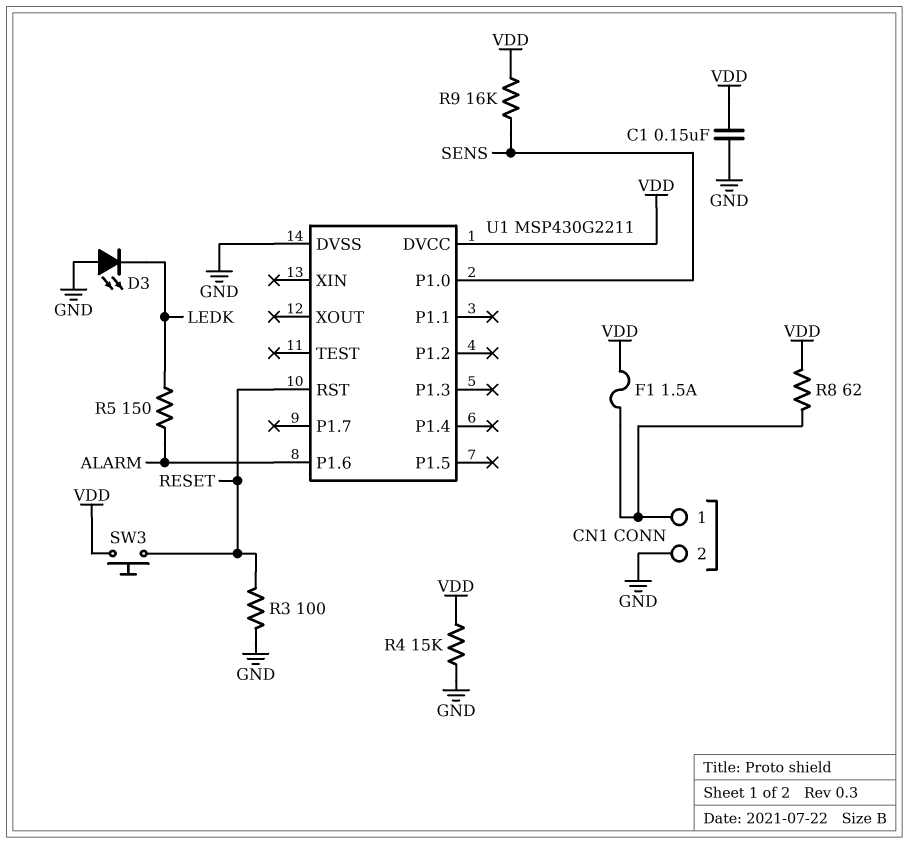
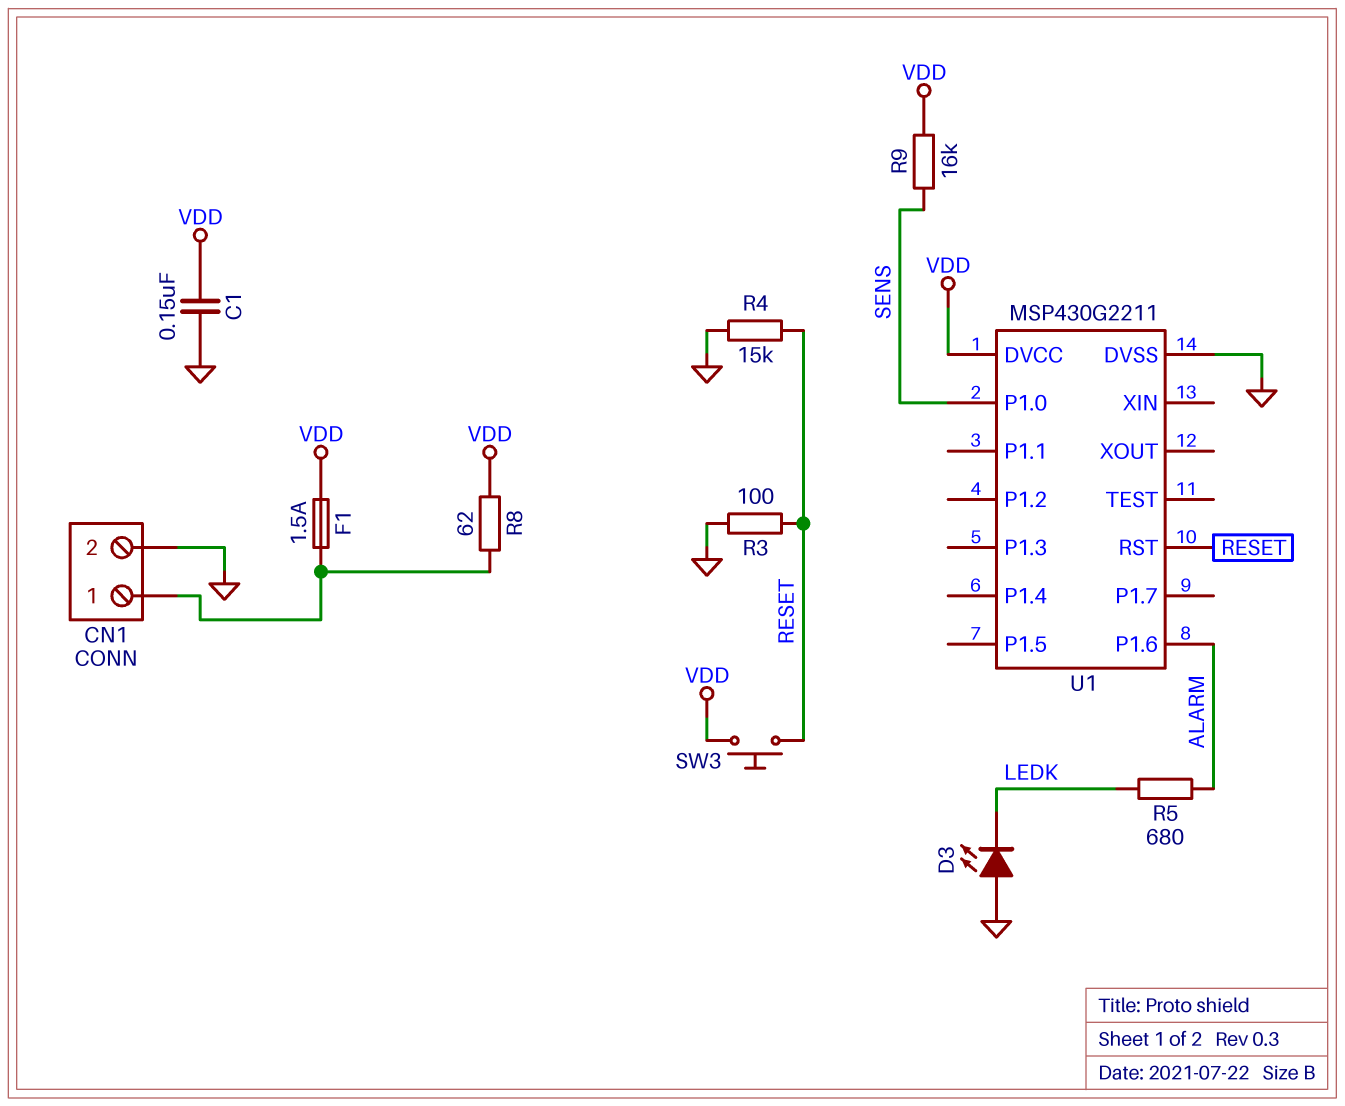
R4: 15k (GND, VDD) -> 15k (GND, RESET)
R5: 150 (ALARM, LEDK) -> 680 (ALARM, LEDK)

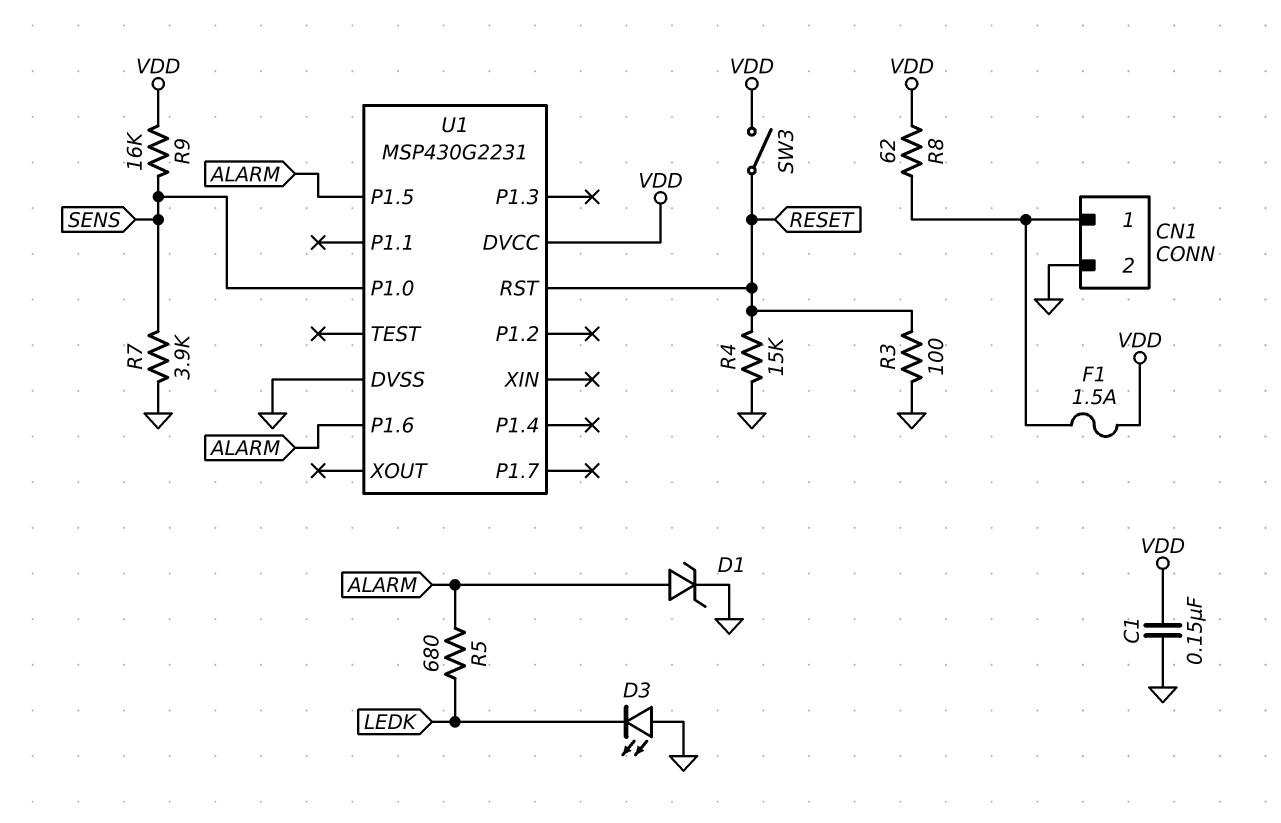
D1: none -> zener (A ALARM, K GND)
R7: none -> 3.9k (GND, SENS)
SW3: button (RESET, VDD) -> switch (RESET, VDD)
U1: MSP430G2211 -> MSP430G2231
U1 pin P1.5: none -> ALARM

